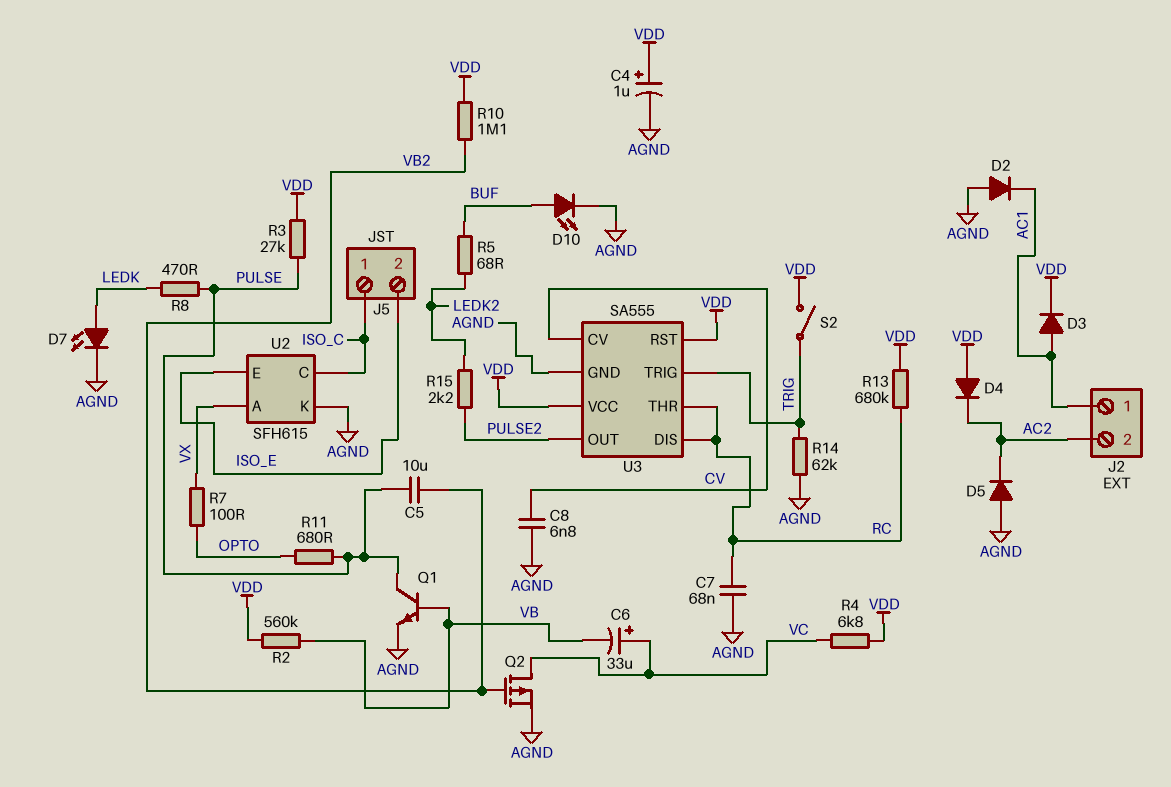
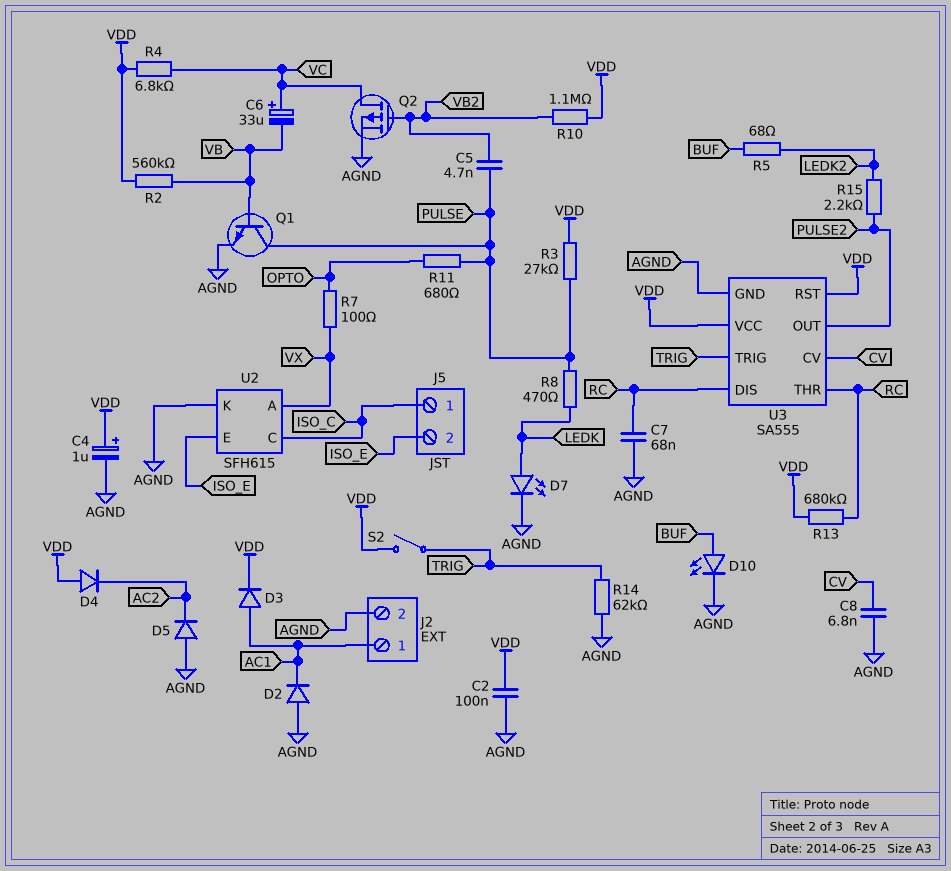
C2: none -> 100nF (AGND, VDD)
C5: 10uF (PULSE, VB2) -> 4.7nF (PULSE, VB2)
J2 pin 2: AC2 -> AGND

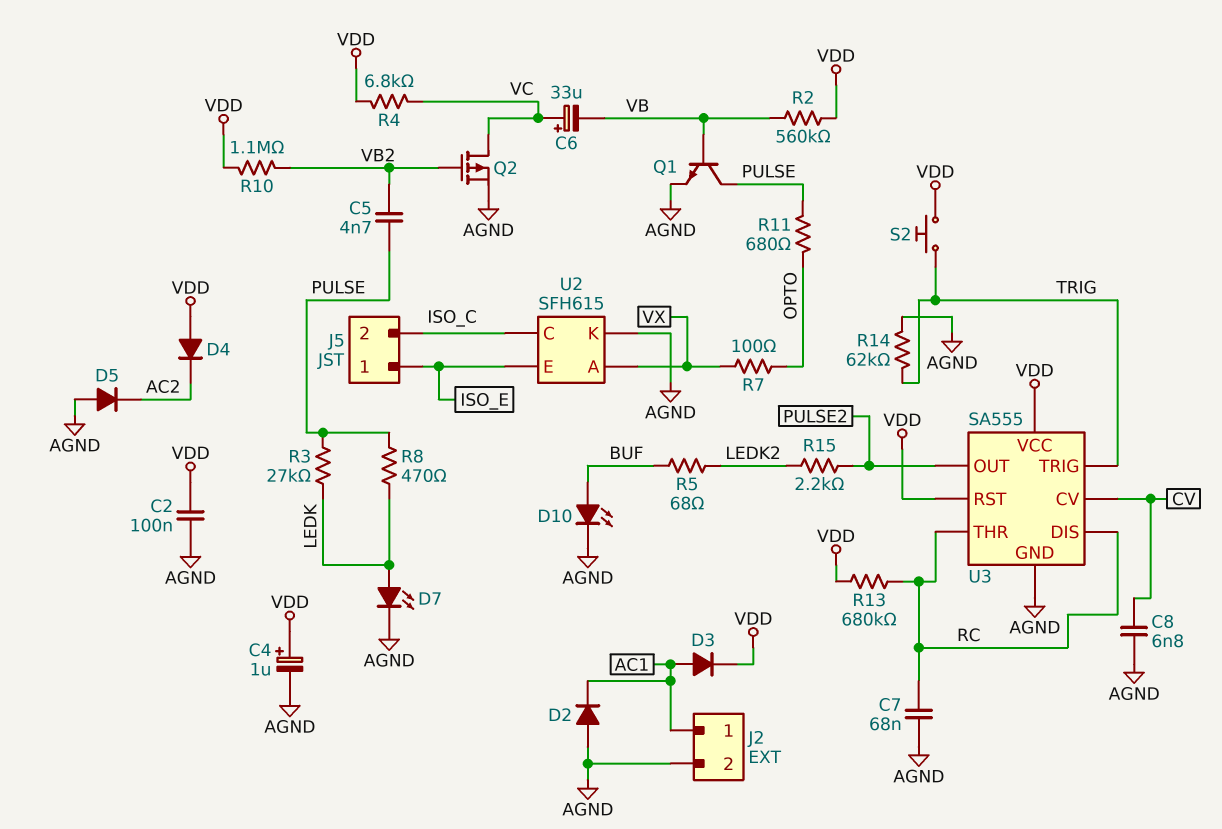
J5 pin 1: ISO_C -> ISO_E
J5 pin 2: ISO_E -> ISO_C
R3: 27k (PULSE, VDD) -> 27k (LEDK, PULSE)
S2: switch (TRIG, VDD) -> button (TRIG, VDD)

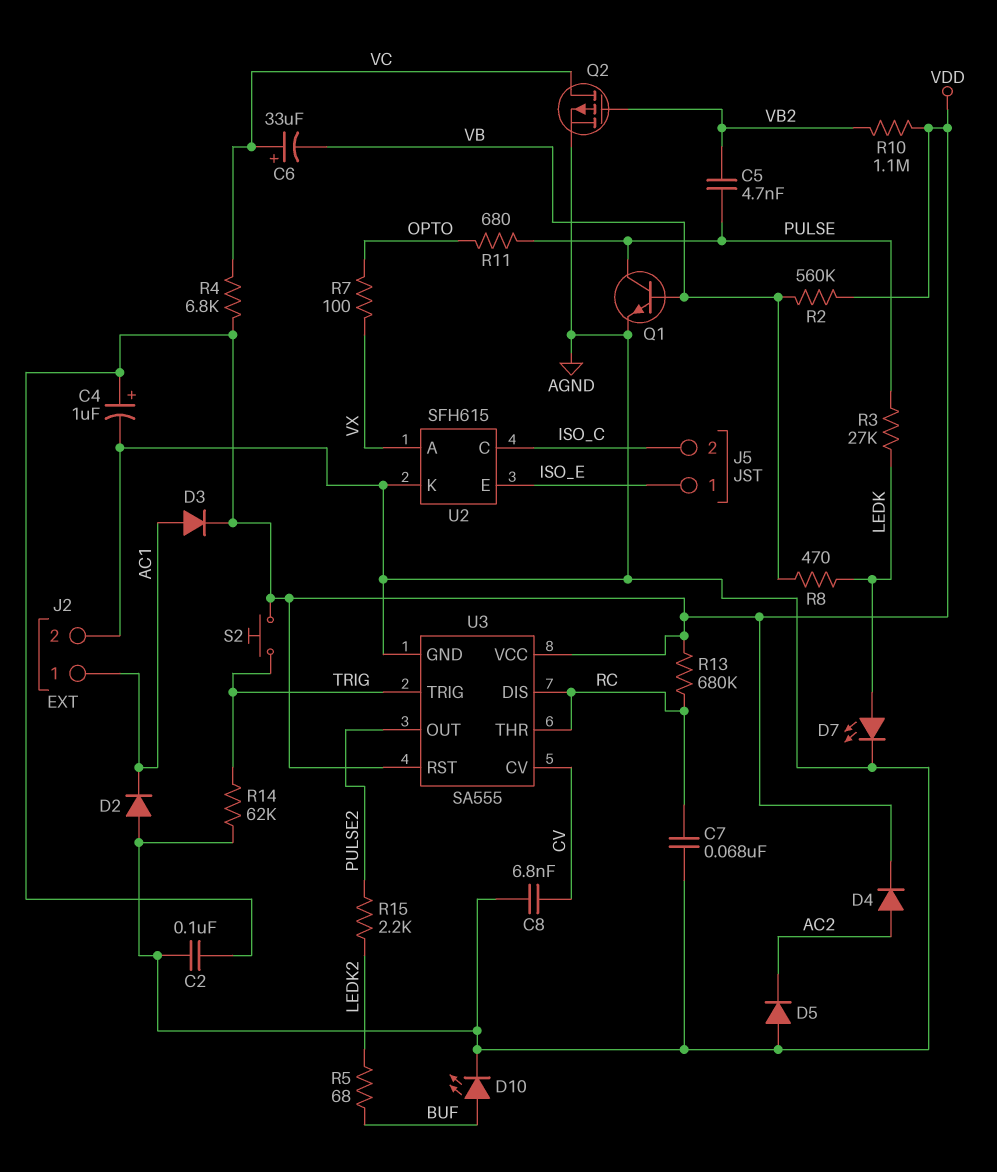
D4: diode (A VDD, K AC2) -> diode (A AC2, K VDD)
R8: 470 (LEDK, PULSE) -> 470 (LEDK, VB)

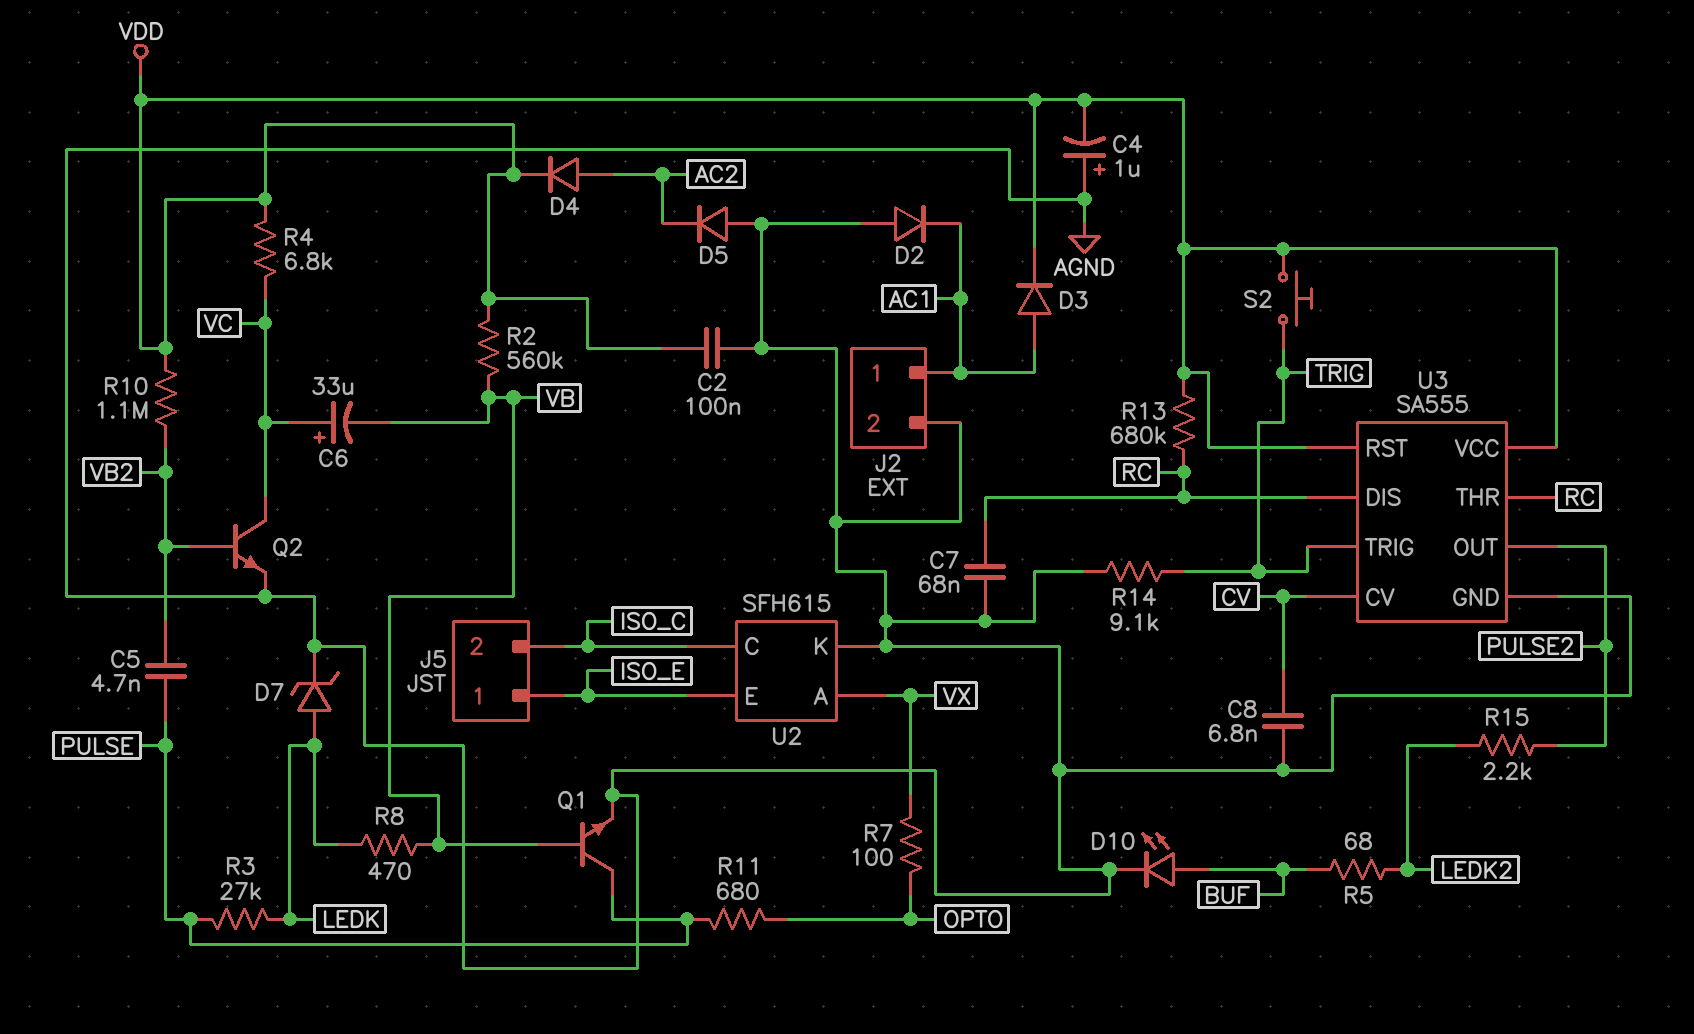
C4: 1uF (plus VDD, minus AGND) -> 1uF (plus AGND, minus VDD)
D7: LED (A LEDK, K AGND) -> zener (A LEDK, K AGND)
Q2: PMOS (G VB2, D VC, S AGND) -> NPN (B VB2, C VC, E AGND)
R14: 62k (AGND, TRIG) -> 9.1k (AGND, TRIG)

